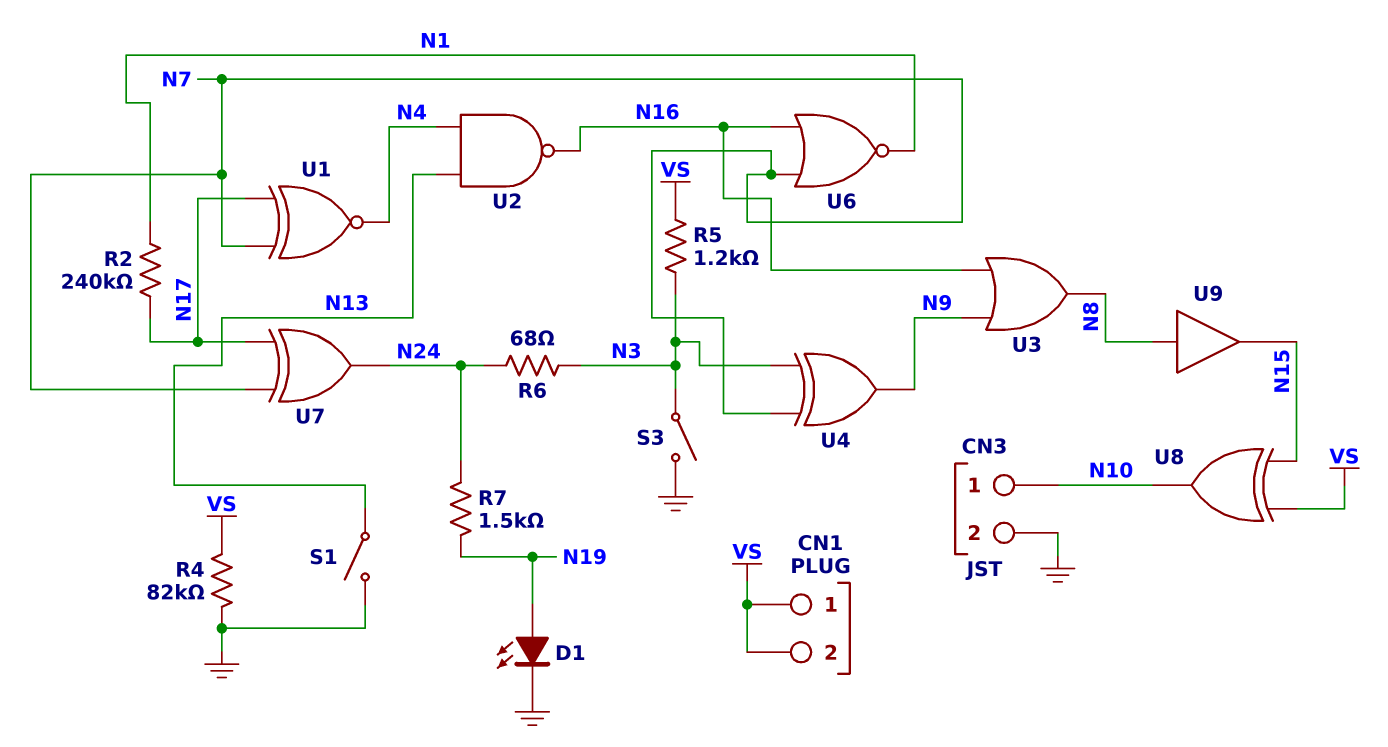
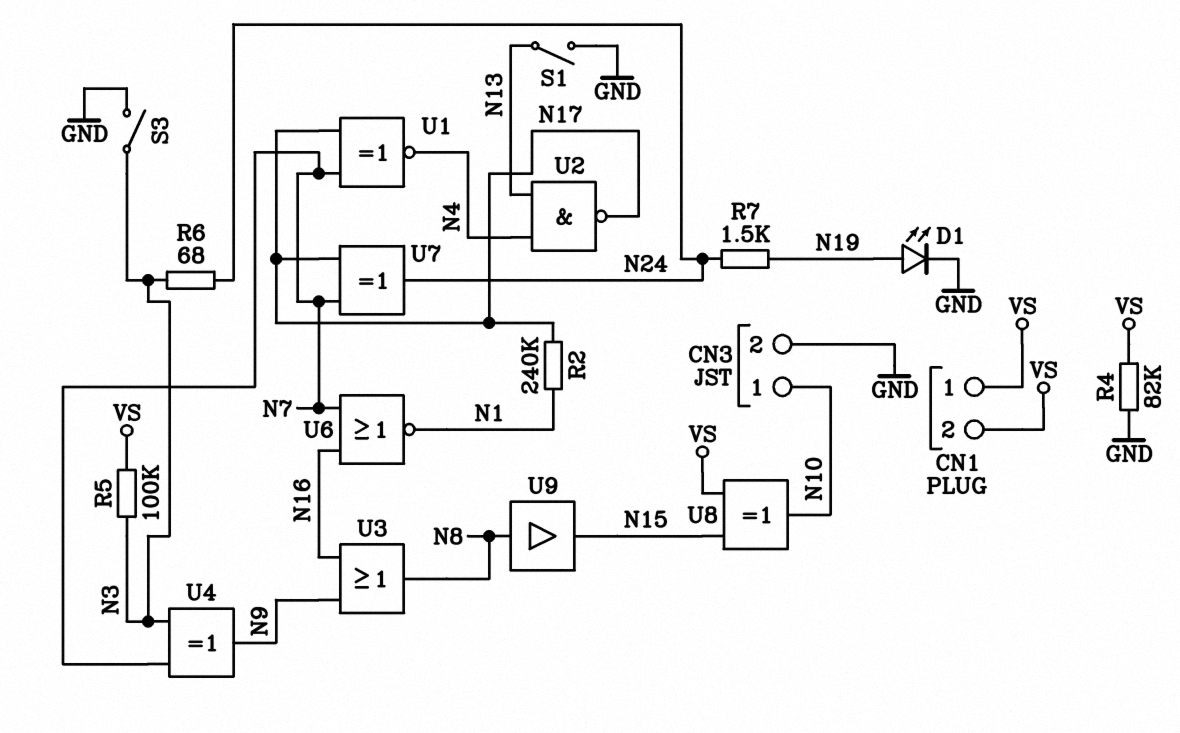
R5: 1.2k (N3, VS) -> 100k (N3, VS)
U2: NAND (in N4, in N13, out N16) -> NAND (in N4, in N13, out N17)

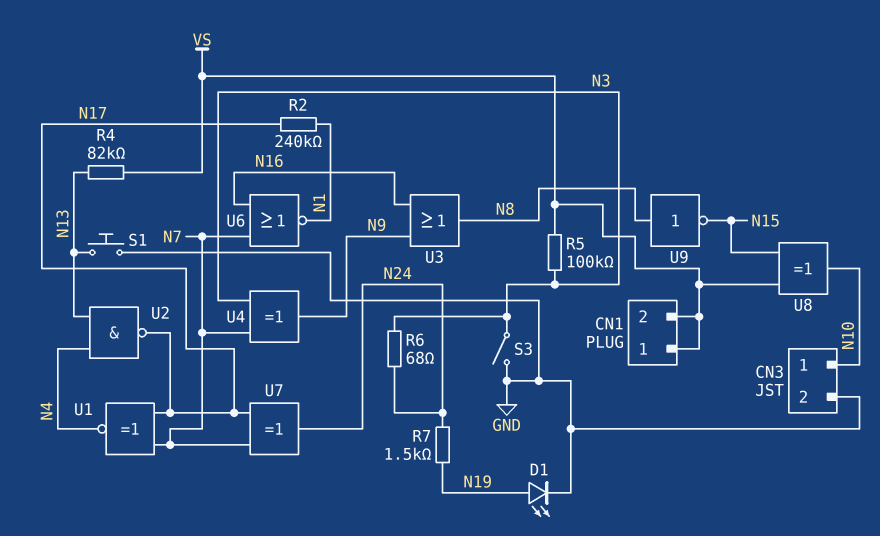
R4: 82k (GND, VS) -> 82k (N13, VS)
S1: switch (GND, N13) -> button (GND, N13)
U9: buffer (in N8, out N15) -> NOT (in N8, out N15)

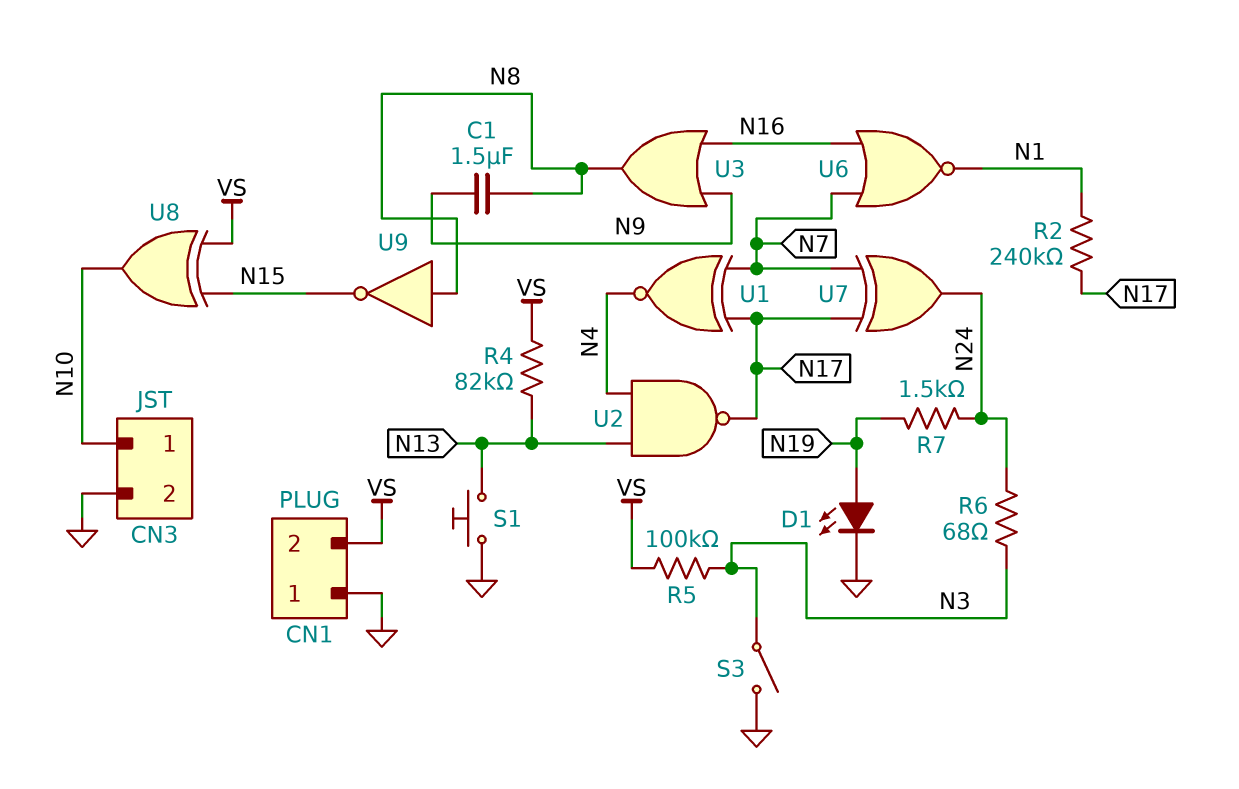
C1: none -> 1.5uF (N8, N9)
CN1 pin 1: VS -> GND
U4: XOR (in N3, in N7, out N9) -> none

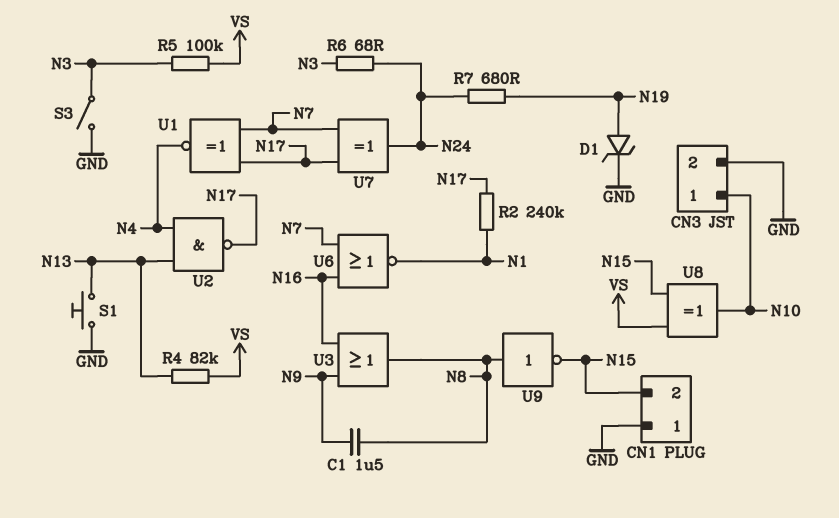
CN1 pin 2: VS -> N15
D1: LED (A N19, K GND) -> zener (A N19, K GND)
R7: 1.5k (N19, N24) -> 680 (N19, N24)

